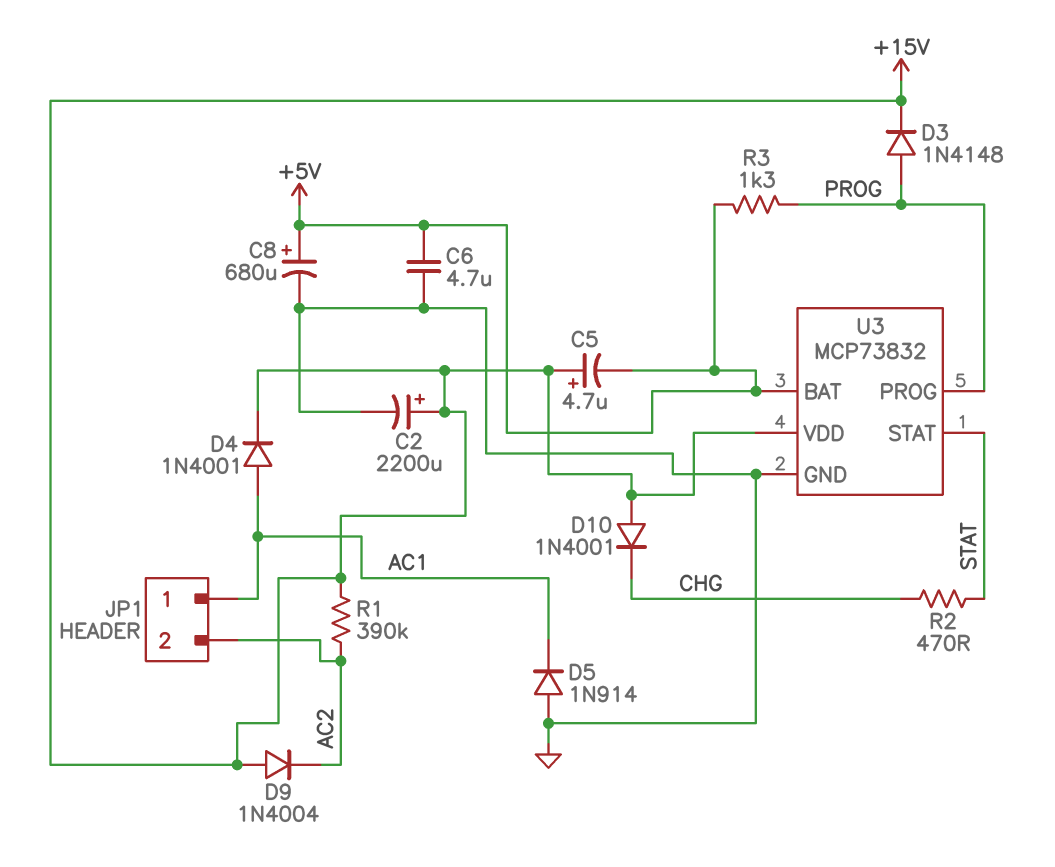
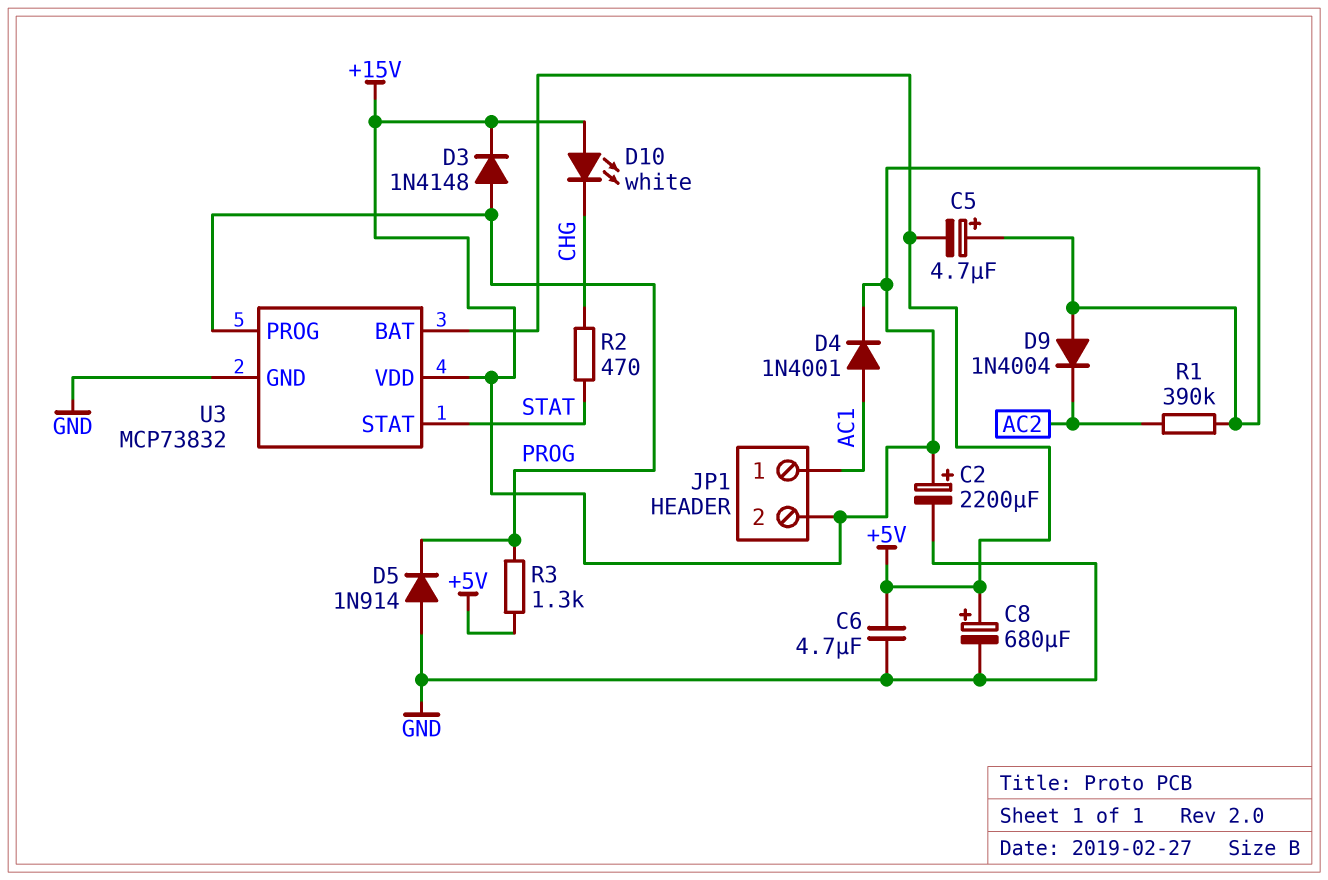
D5: diode 1N914 (A GND, K AC1) -> diode 1N914 (A GND, K PROG)
D10: diode 1N4001 (A +15V, K CHG) -> LED white (A +15V, K CHG)
JP1 pin 2: AC2 -> +15V

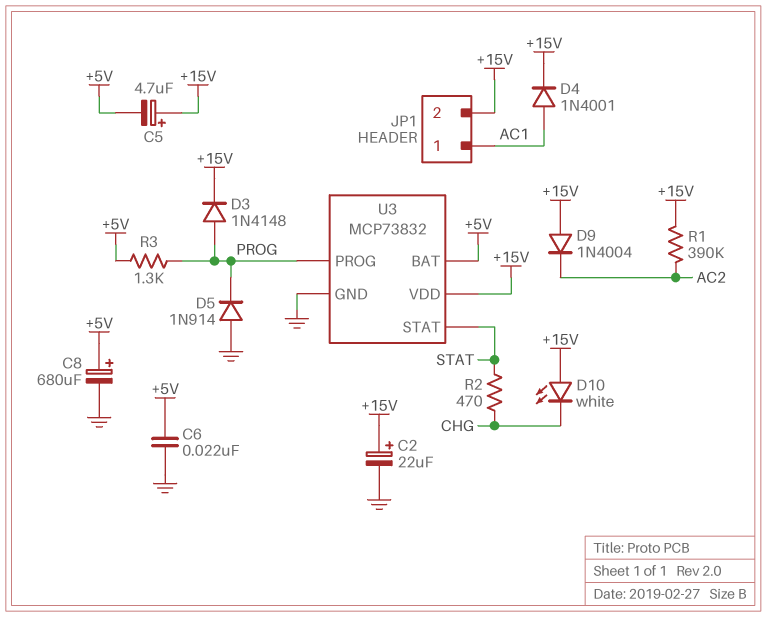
C2: 2200uF (plus +15V, minus GND) -> 22uF (plus +15V, minus GND)
C6: 4.7uF (+5V, GND) -> 22nF (+5V, GND)

